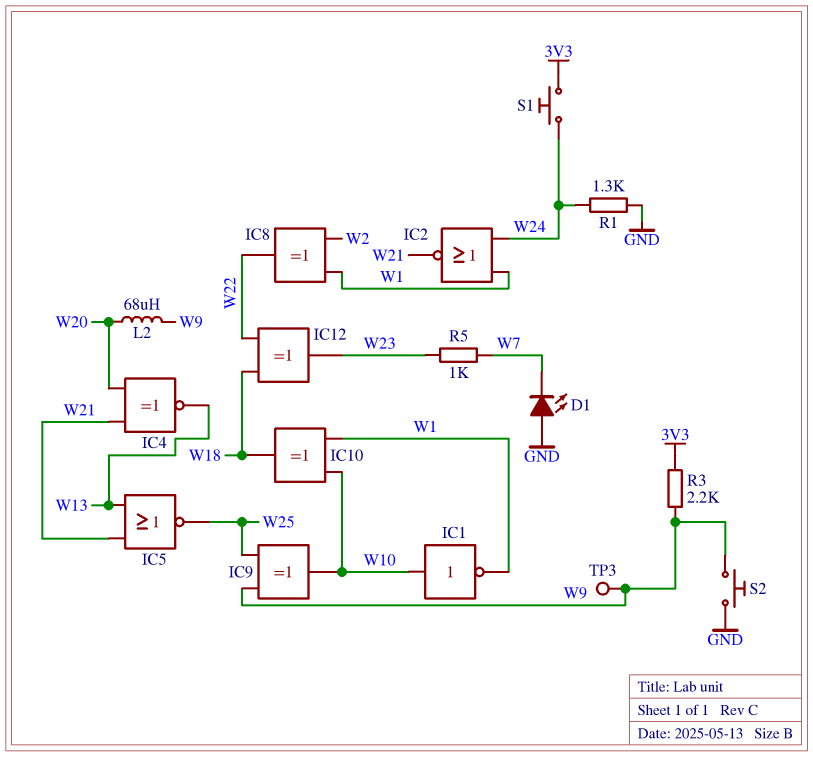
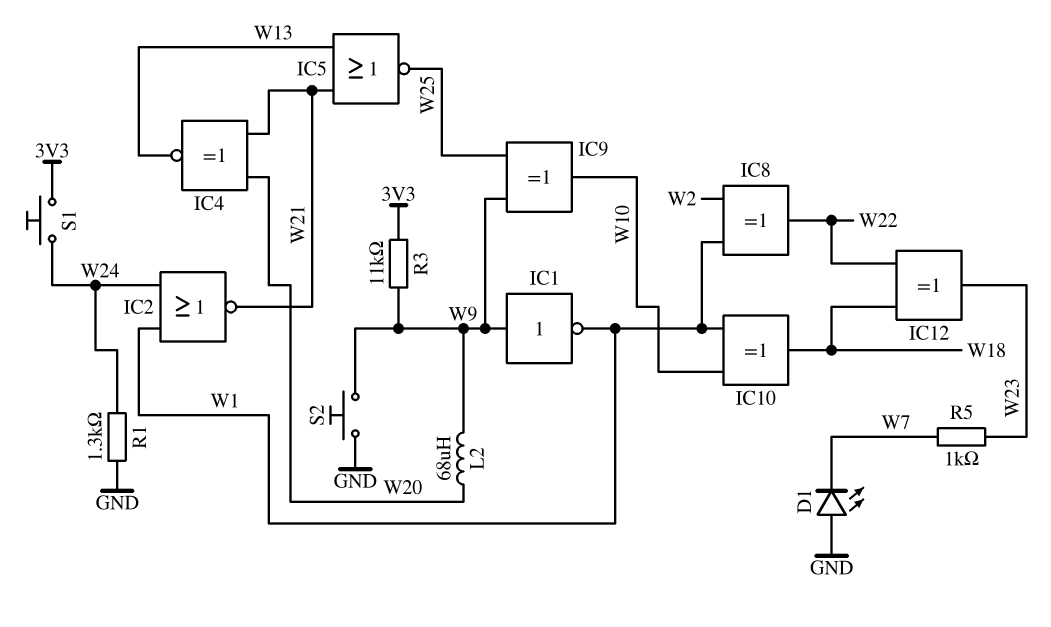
IC1: NOT (in W10, out W1) -> NOT (in W9, out W1)
R3: 2.2k (3V3, W9) -> 11k (3V3, W9)
TP3: test point (W9) -> none

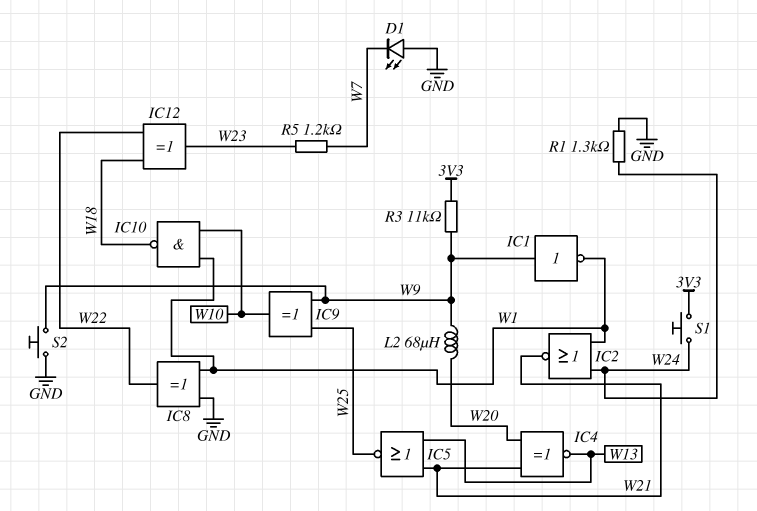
IC8: XOR (in W1, in W2, out W22) -> XOR (in GND, in W1, out W22)
IC10: XOR (in W1, in W10, out W18) -> NAND (in W1, in W10, out W18)
R5: 1k (W7, W23) -> 1.2k (W7, W23)

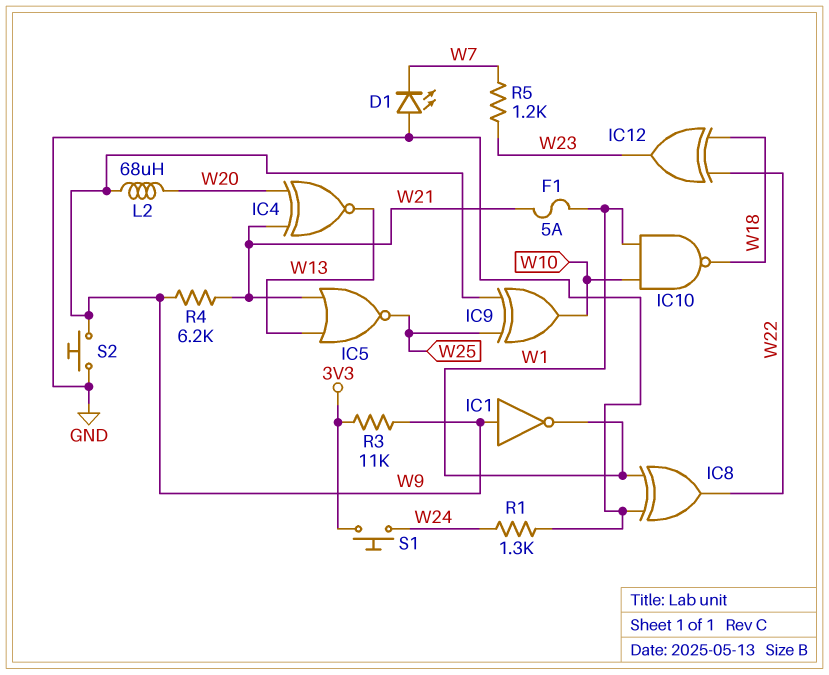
F1: none -> 5A (W1, W21)
IC2: NOR (in W1, in W24, out W21) -> none
R4: none -> 6.2k (W9, W21)

